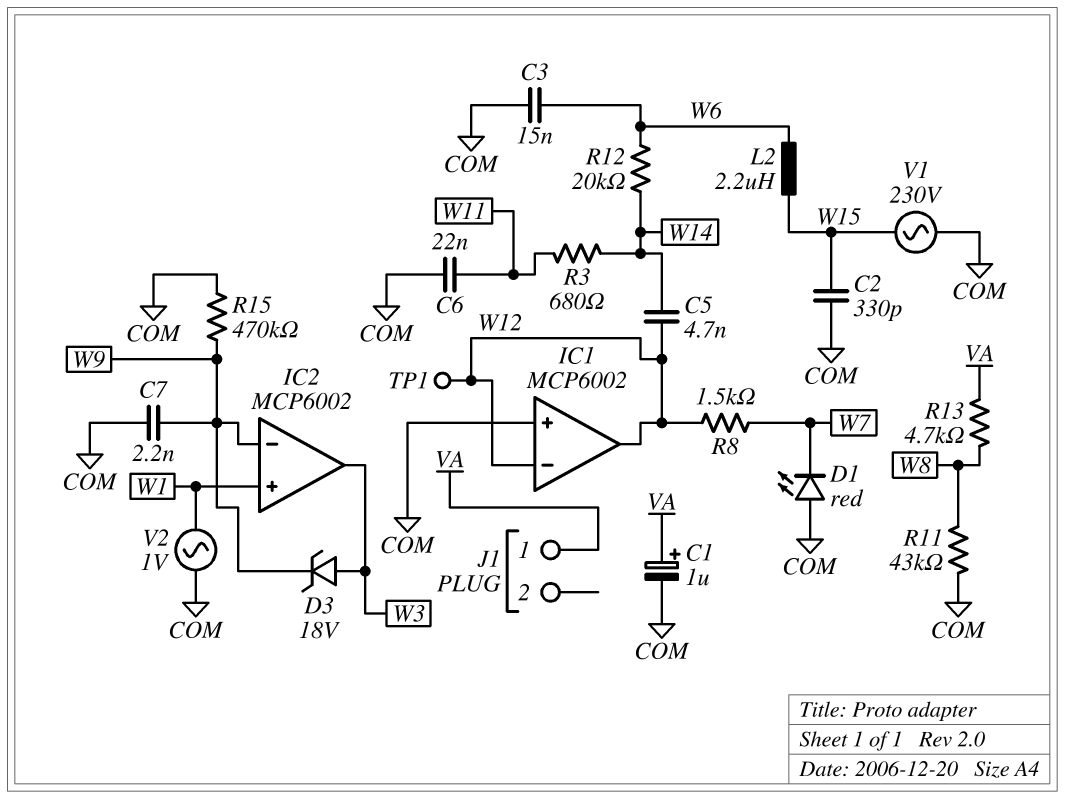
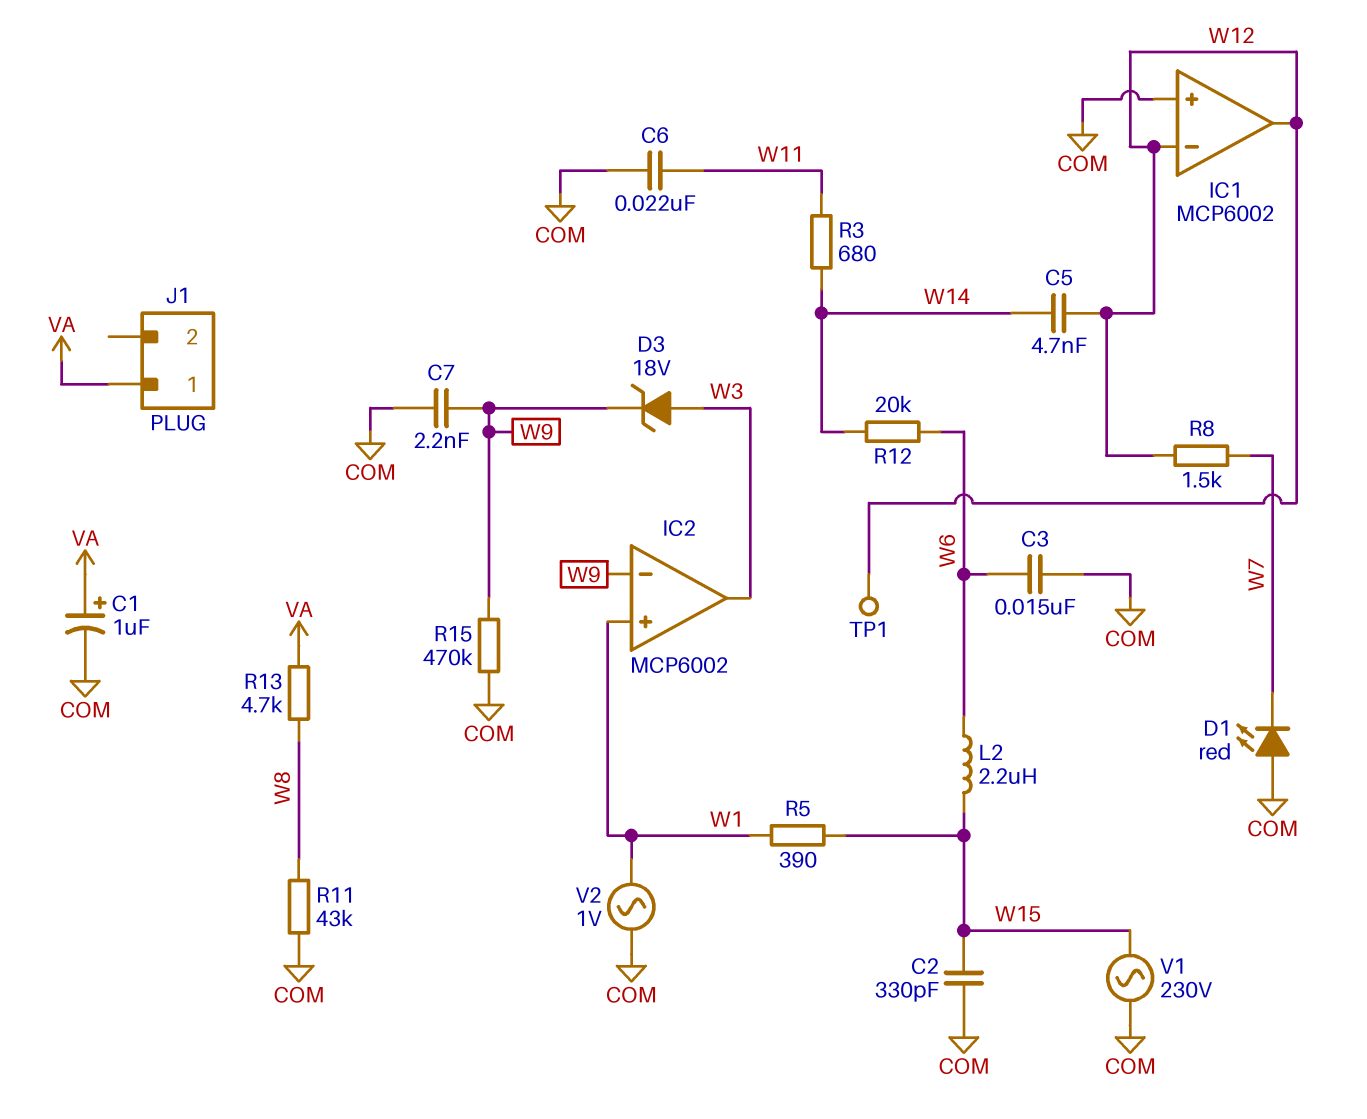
R5: none -> 390 (W1, W15)

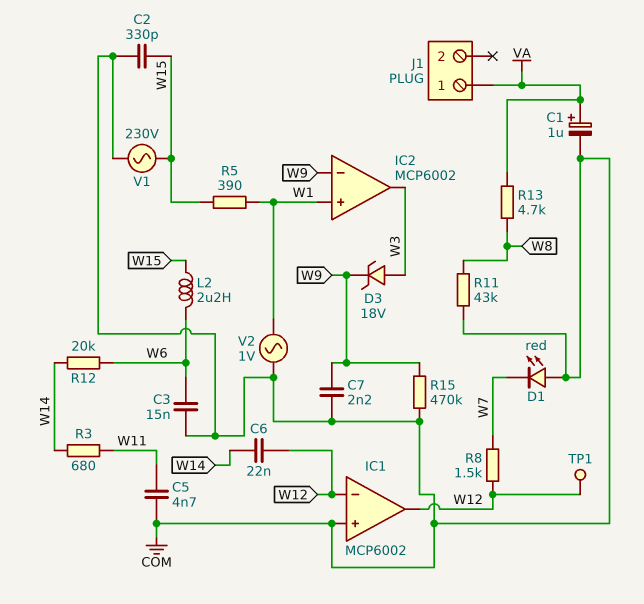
C5: 4.7nF (W12, W14) -> 4.7nF (COM, W11)
C6: 22nF (COM, W11) -> 22nF (W12, W14)

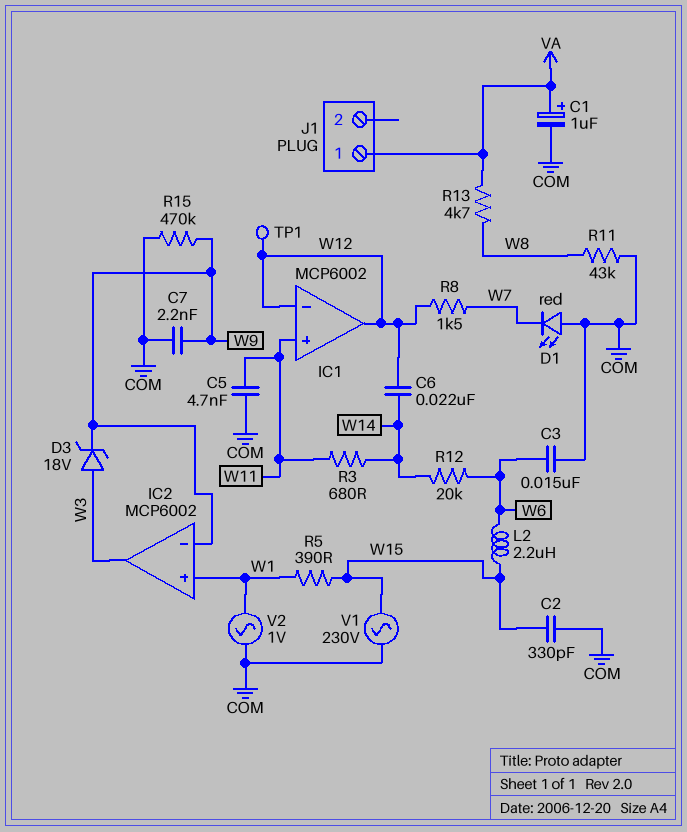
IC1 pin in+: COM -> W11

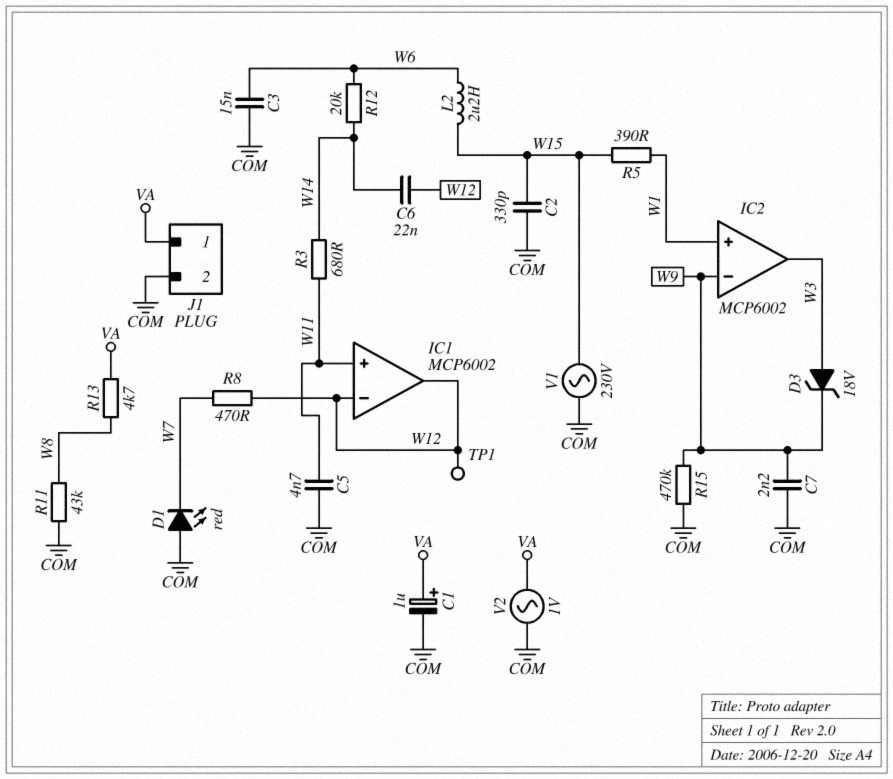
J1 pin 2: none -> COM
R8: 1.5k (W7, W12) -> 470 (W7, W12)
V2: AC 1V (COM, W1) -> AC 1V (COM, VA)

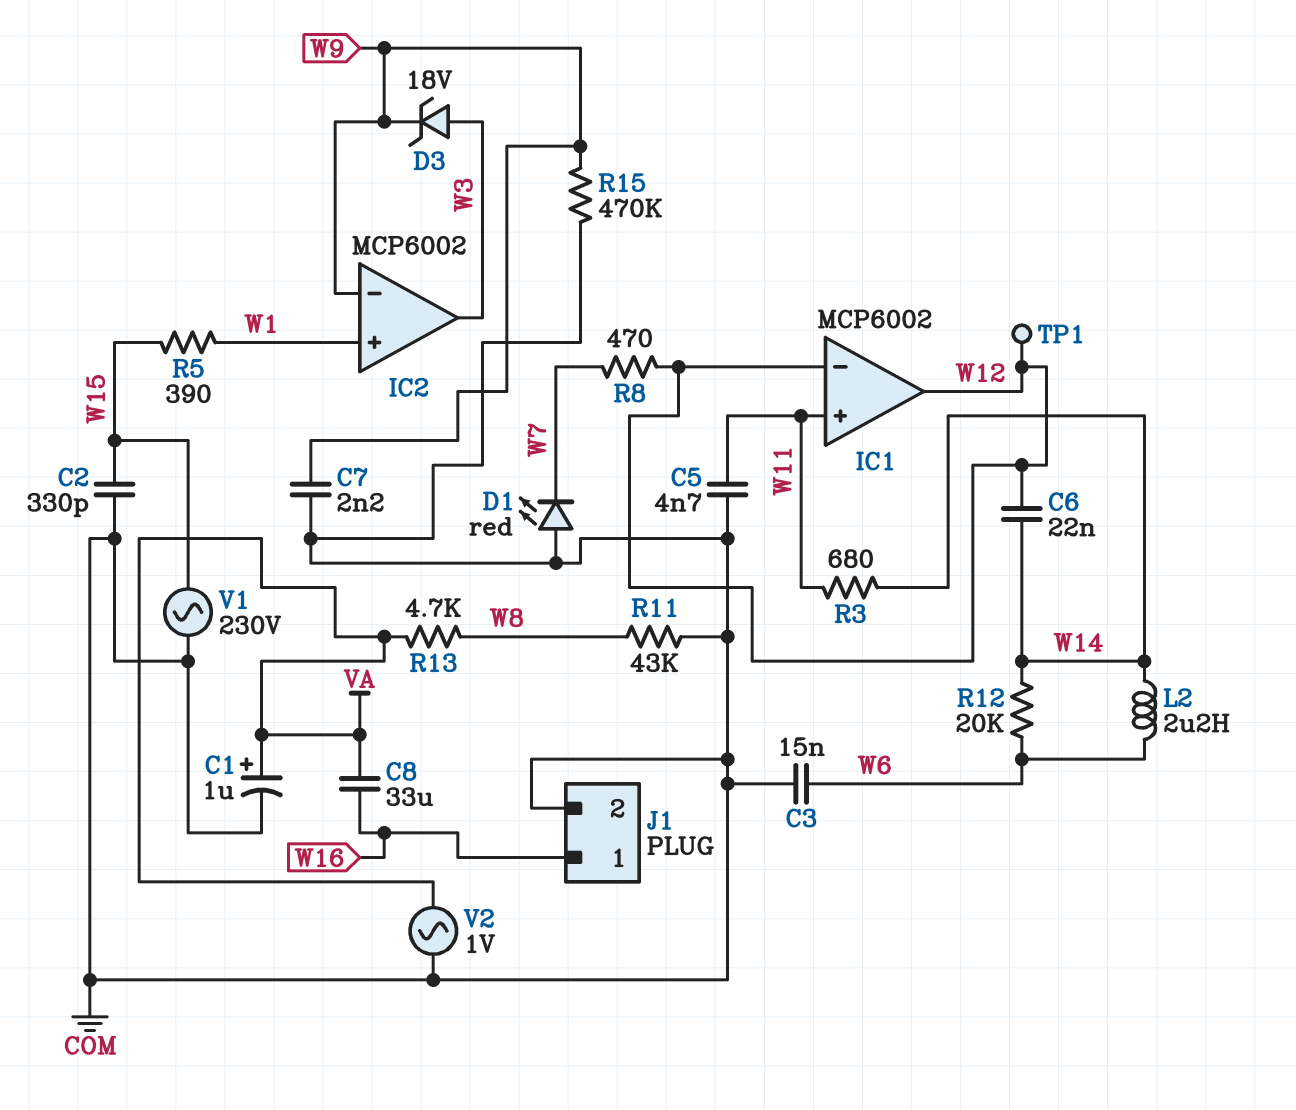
C8: none -> 33uF (VA, W16)
J1 pin 1: VA -> W16
L2: 2.2uH (W6, W15) -> 2.2uH (W6, W14)

